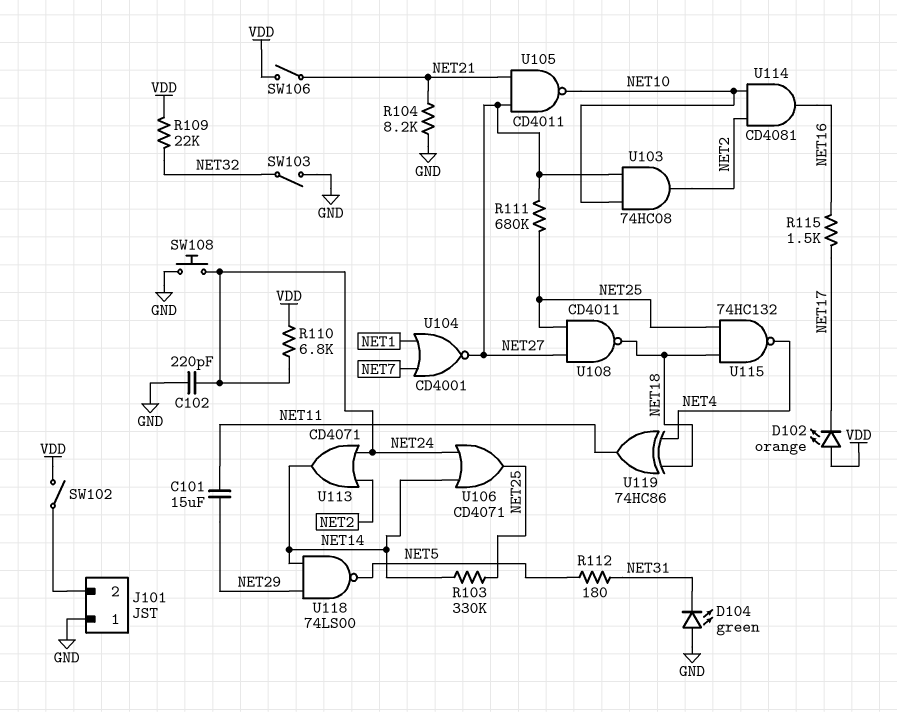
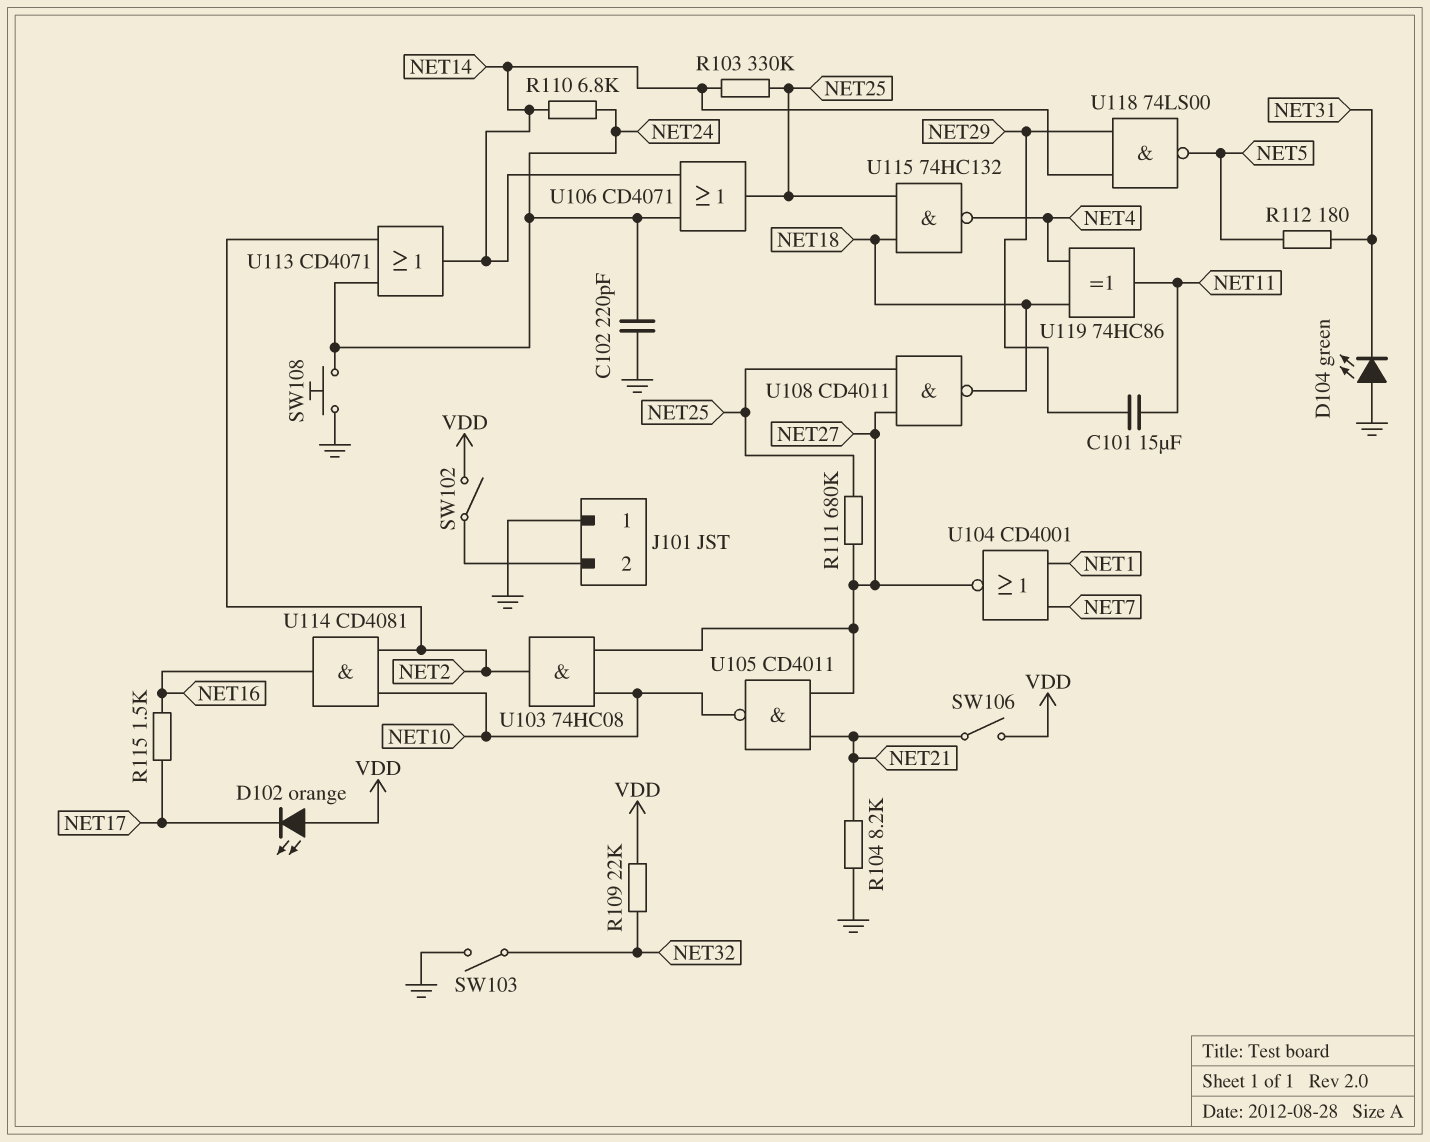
R110: 6.8k (NET24, VDD) -> 6.8k (NET14, NET24)

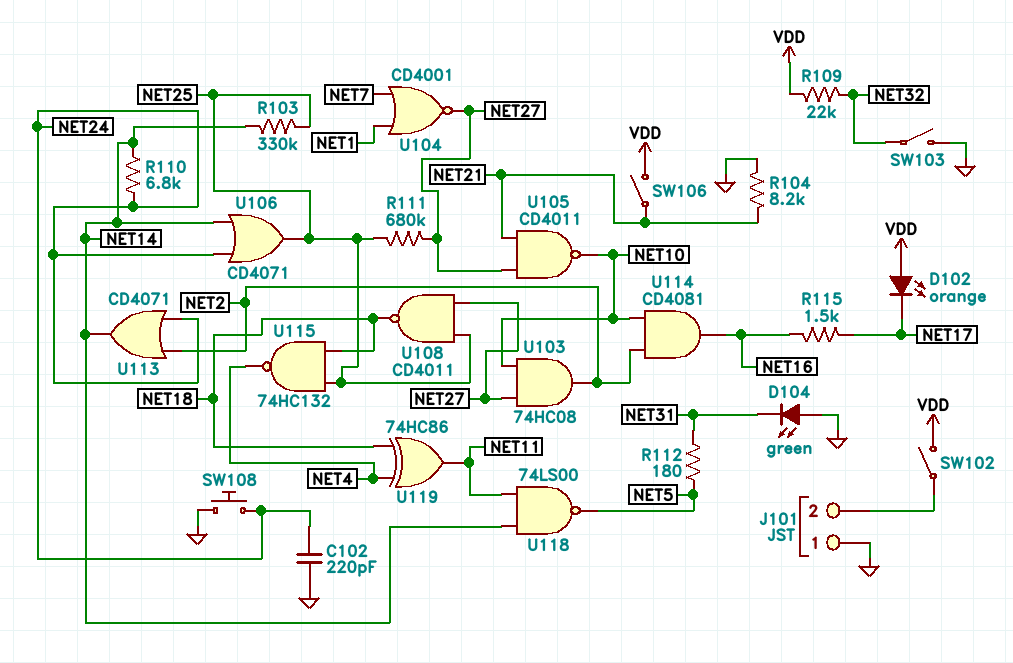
C101: 15uF (NET11, NET29) -> none
U118: NAND 74LS00 (in NET14, in NET29, out NET5) -> NAND 74LS00 (in NET11, in NET14, out NET5)

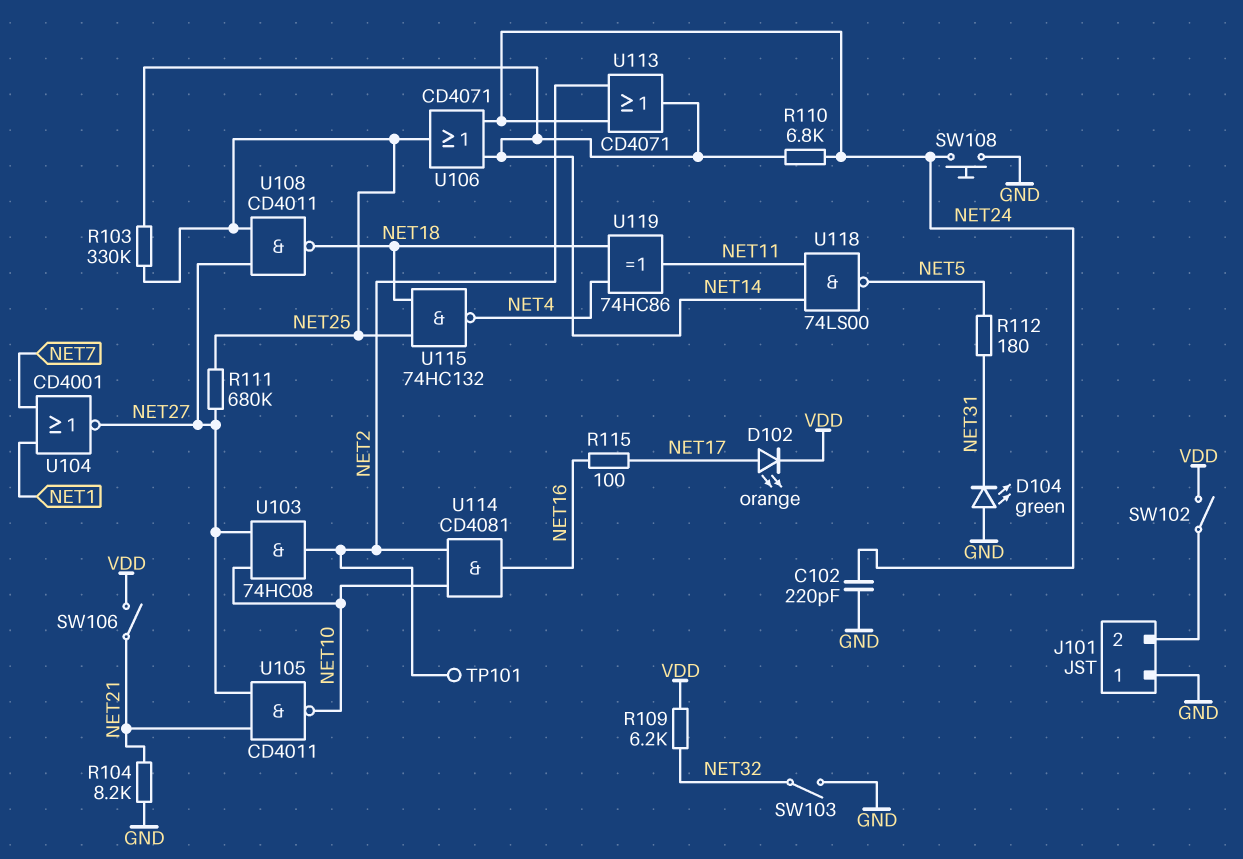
D102: LED orange (A VDD, K NET17) -> LED orange (A NET17, K VDD)
R109: 22k (NET32, VDD) -> 6.2k (NET32, VDD)
R115: 1.5k (NET16, NET17) -> 100 (NET16, NET17)
TP101: none -> test point (NET2)

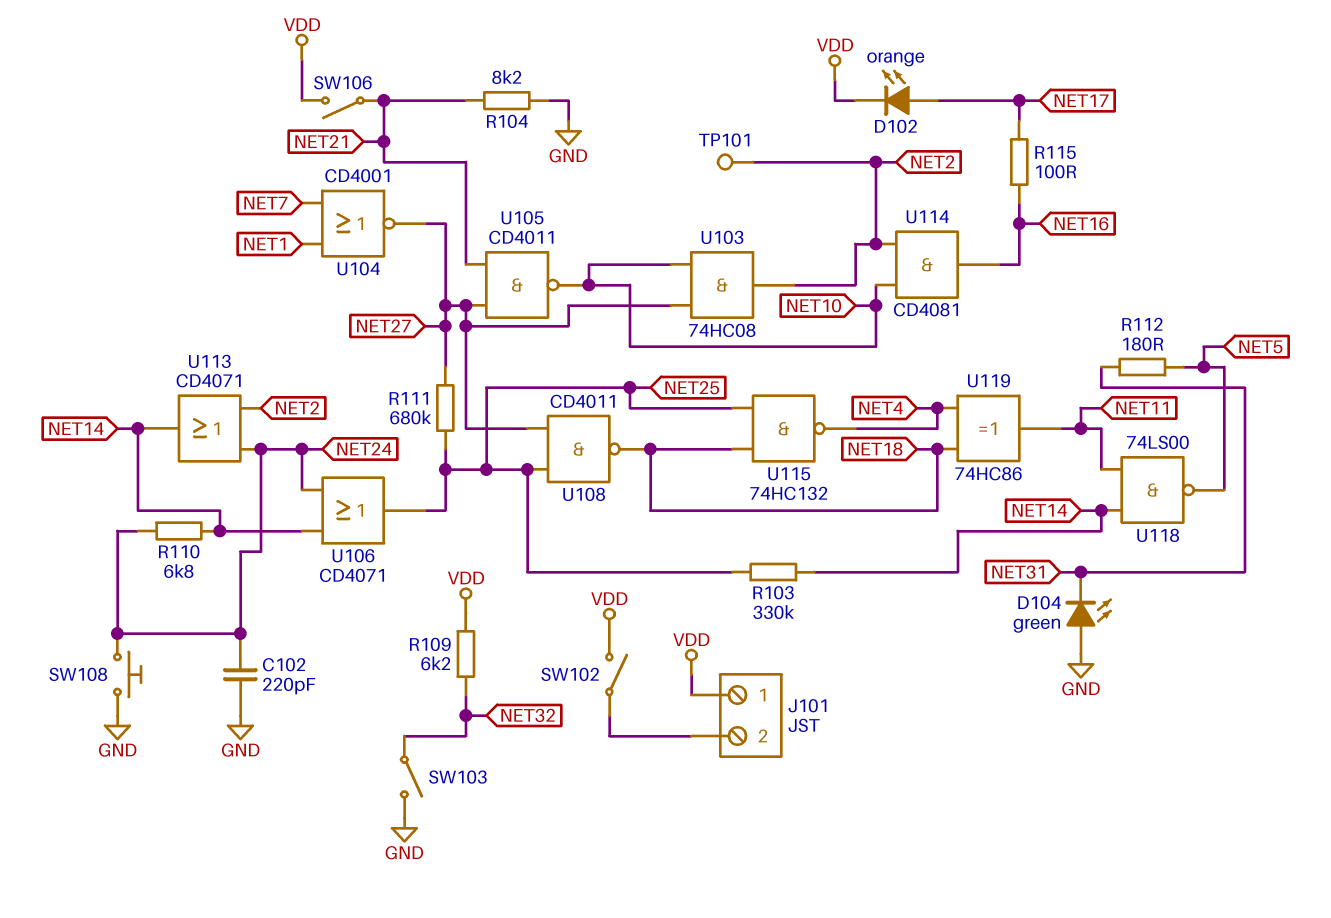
J101 pin 1: GND -> VDD

